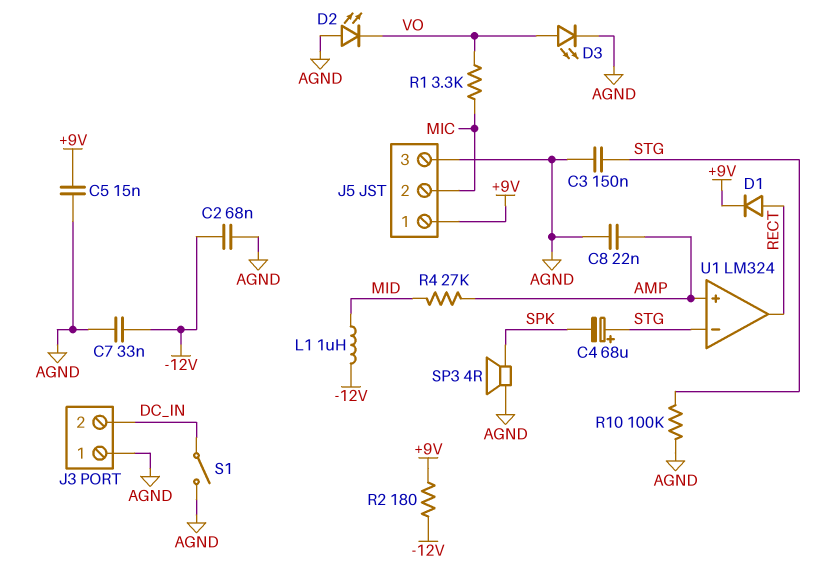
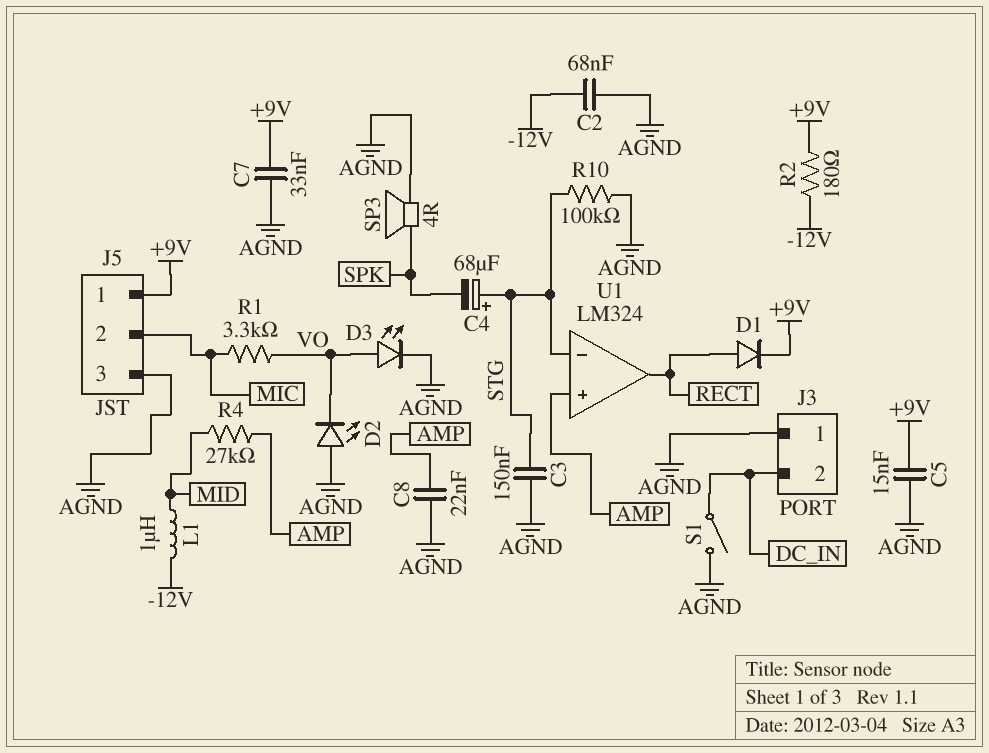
C7: 33nF (-12V, AGND) -> 33nF (+9V, AGND)

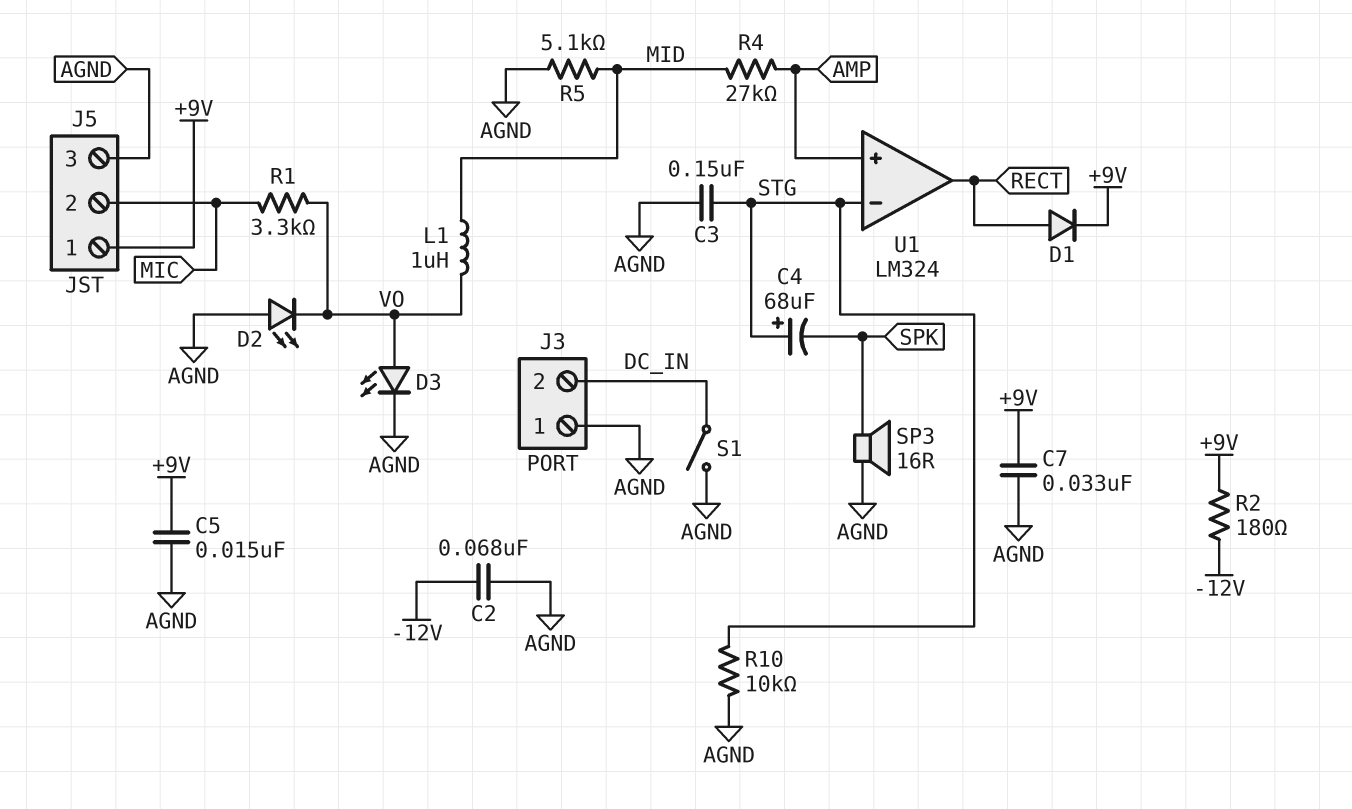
C8: 22nF (AGND, AMP) -> none
L1: 1uH (-12V, MID) -> 1uH (MID, VO)
R5: none -> 5.1k (AGND, MID)
R10: 100k (AGND, STG) -> 10k (AGND, STG)
SP3: speaker 4R (AGND, SPK) -> speaker 16R (AGND, SPK)

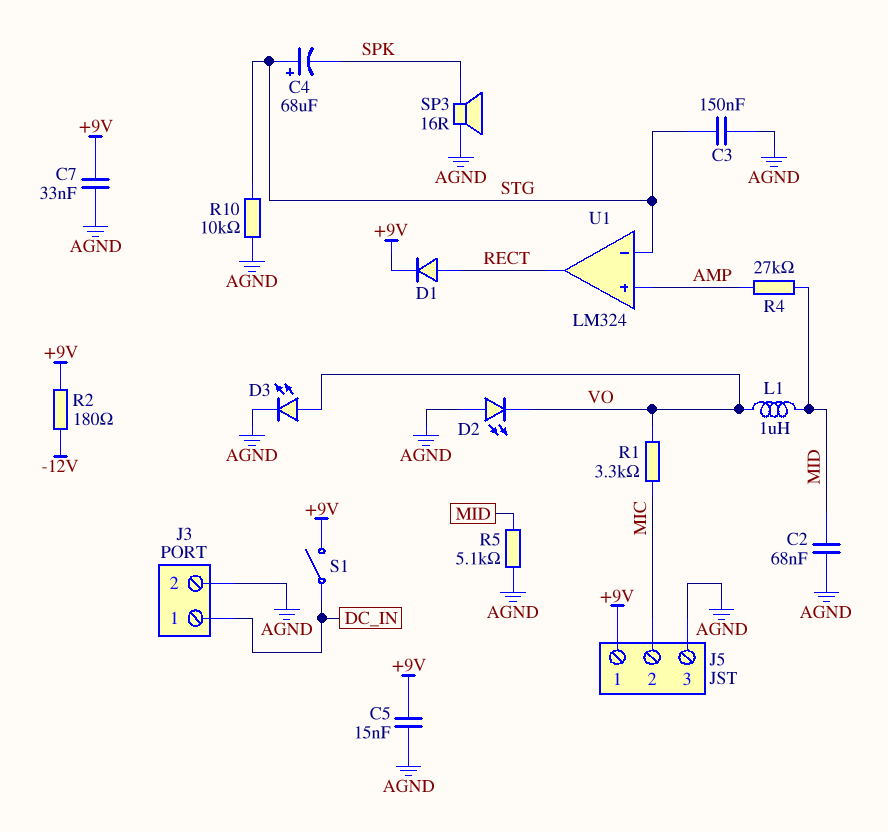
C2: 68nF (-12V, AGND) -> 68nF (AGND, MID)
J3 pin 1: AGND -> DC_IN
J3 pin 2: DC_IN -> AGND
S1: switch (AGND, DC_IN) -> switch (+9V, DC_IN)

